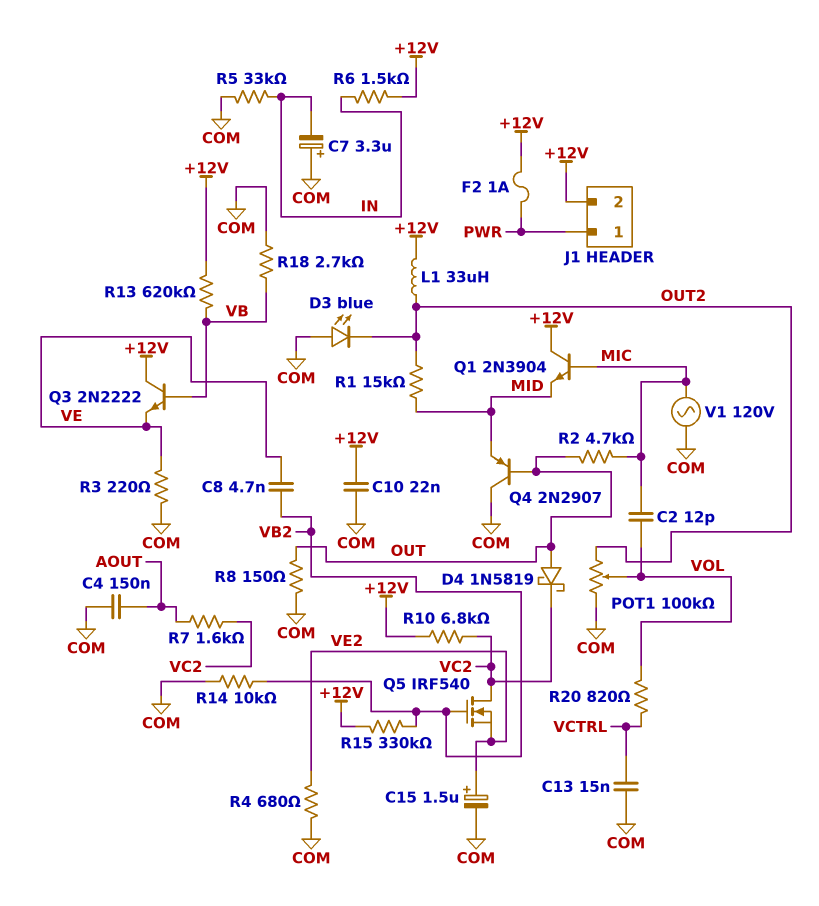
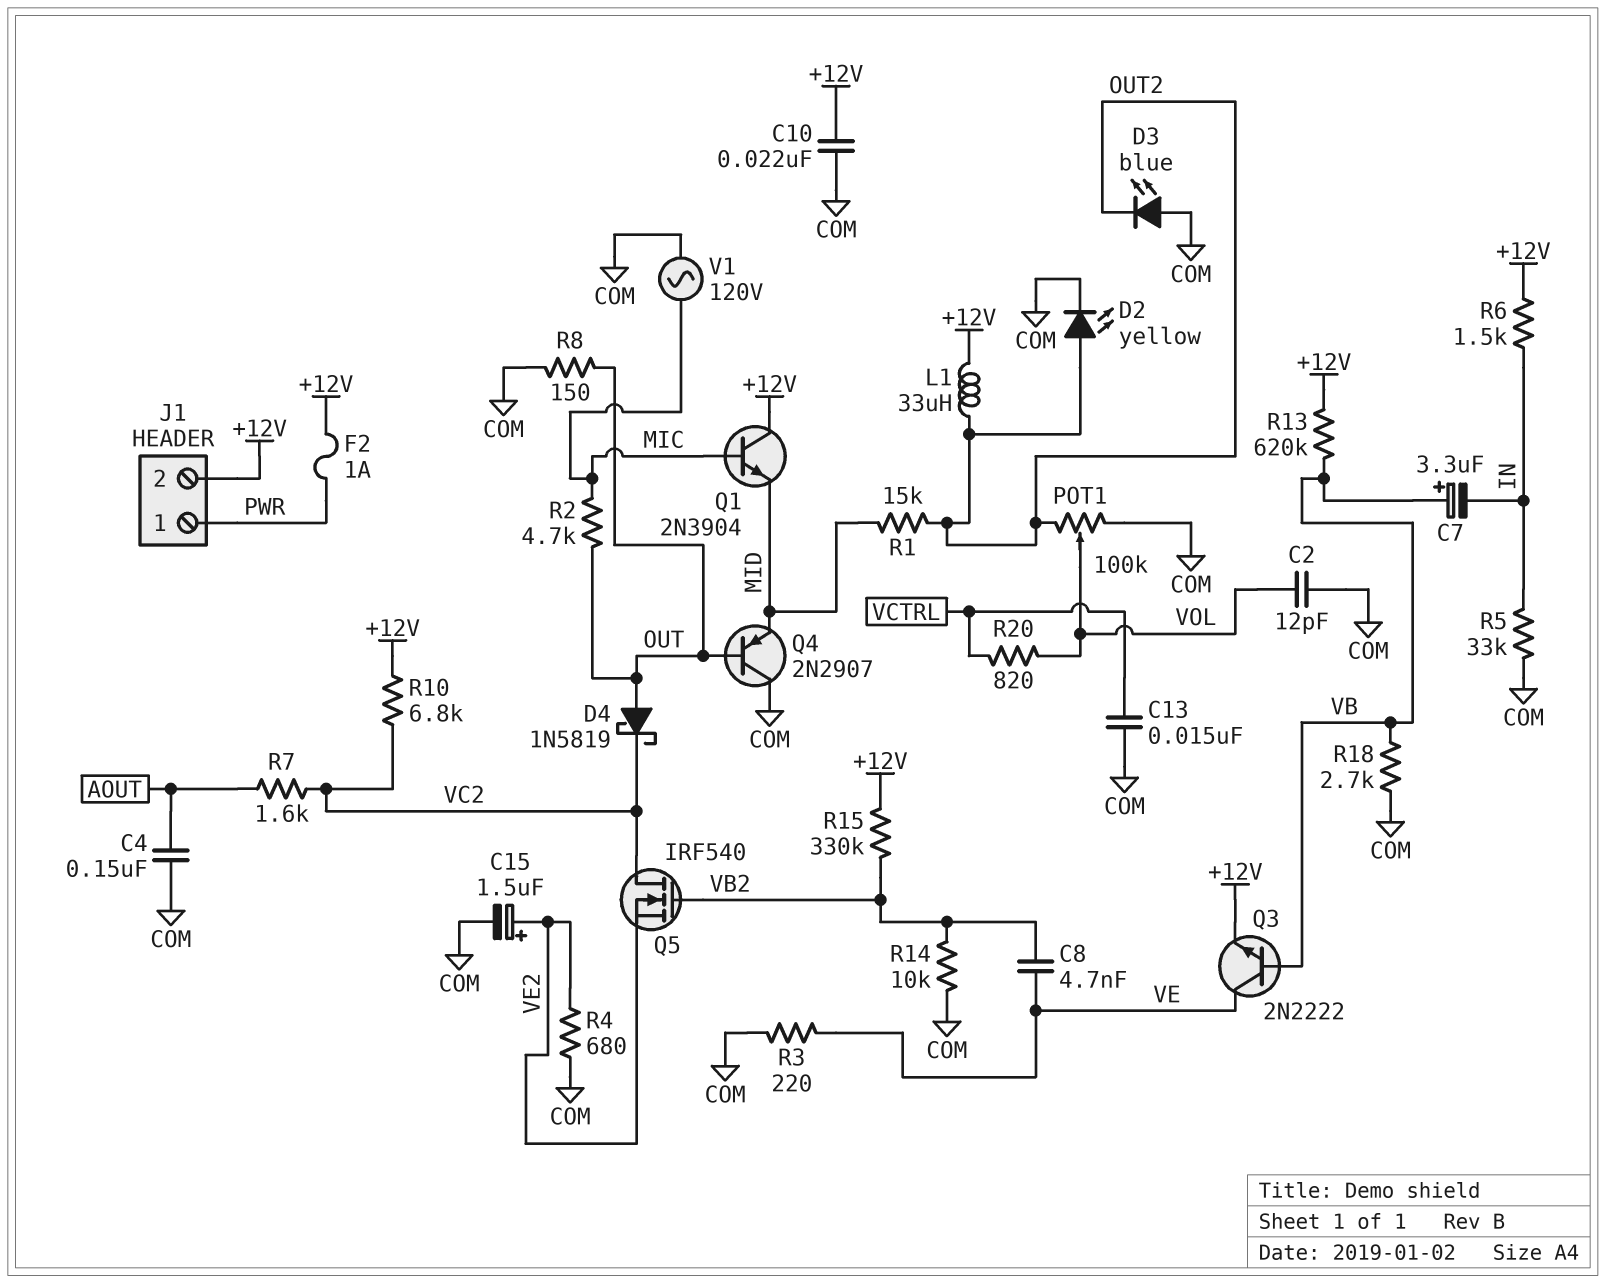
C2: 12pF (MIC, VOL) -> 12pF (COM, VOL)
C7: 3.3uF (plus COM, minus IN) -> 3.3uF (plus VB, minus IN)
D2: none -> LED yellow (A OUT2, K COM)
Q3: NPN 2N2222 (B VB, C +12V, E VE) -> NPN 2N2222 (B VB, C VE, E +12V)

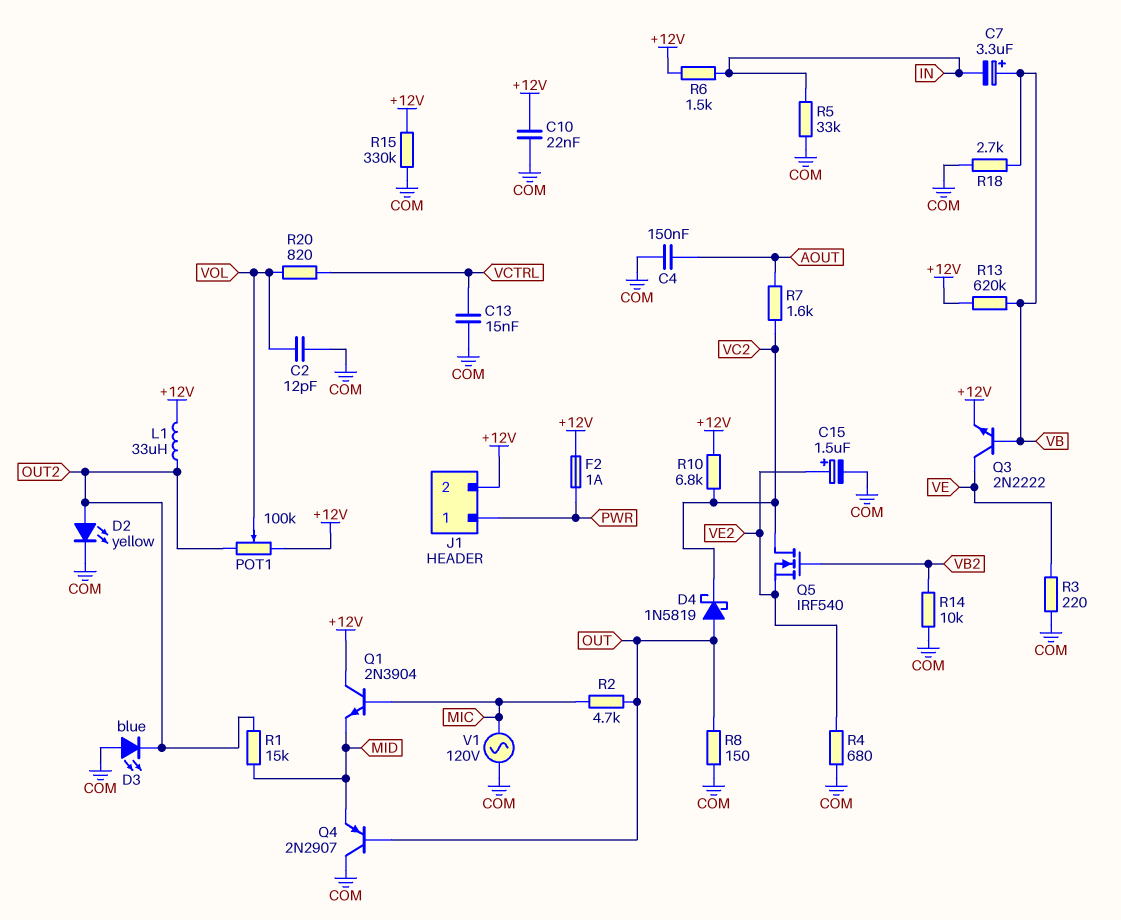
C8: 4.7nF (VB2, VE) -> none
POT1: 100k (COM, OUT2, wiper VOL) -> 100k (+12V, OUT2, wiper VOL)
R15: 330k (+12V, VB2) -> 330k (+12V, COM)

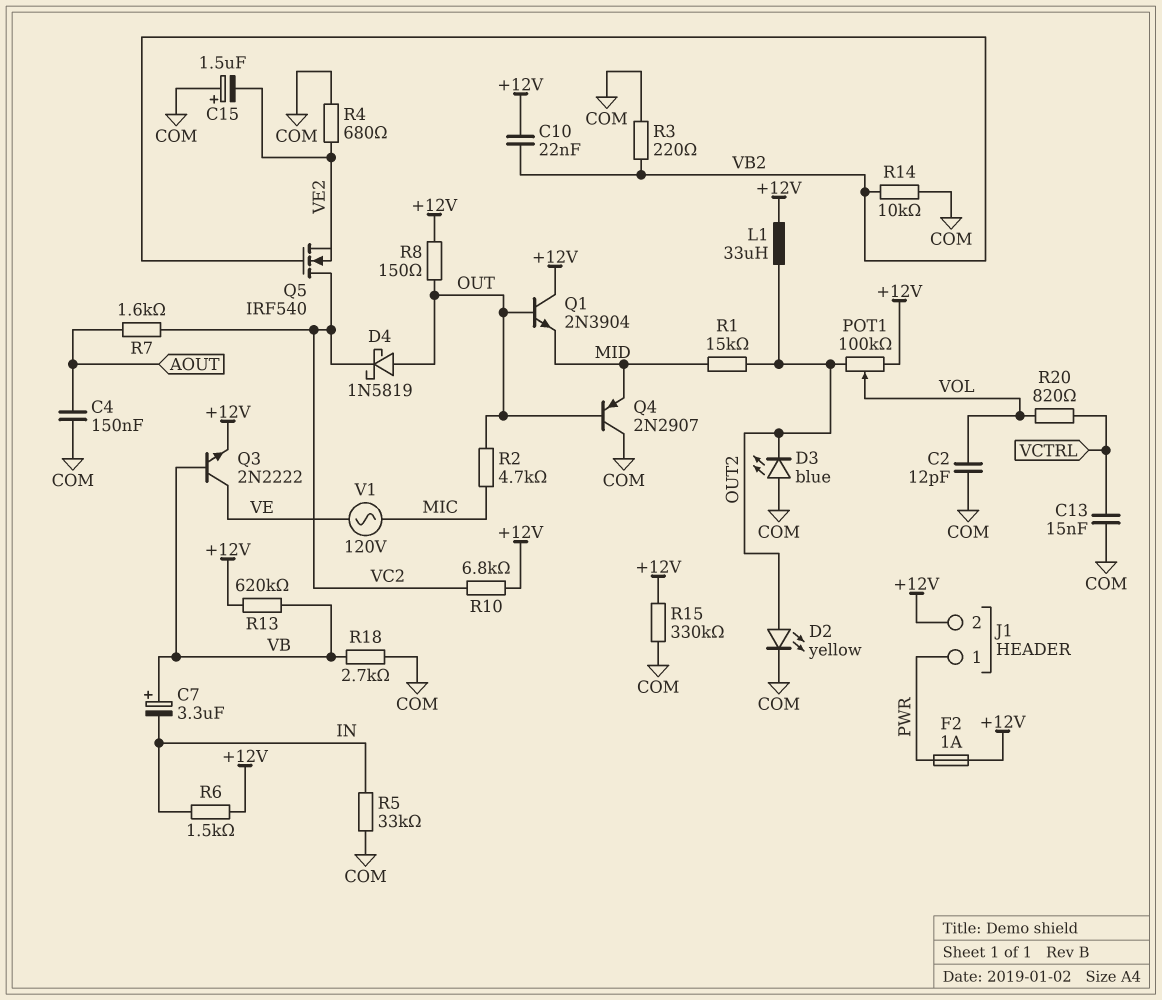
C10: 22nF (+12V, COM) -> 22nF (+12V, VB2)
C15: 1.5uF (plus VE2, minus COM) -> 1.5uF (plus COM, minus VE2)
Q1: NPN 2N3904 (B MIC, C +12V, E MID) -> NPN 2N3904 (B OUT, C +12V, E MID)
R3: 220 (COM, VE) -> 220 (COM, VB2)
R8: 150 (COM, OUT) -> 150 (+12V, OUT)
V1: AC 120V (COM, MIC) -> AC 120V (MIC, VE)

